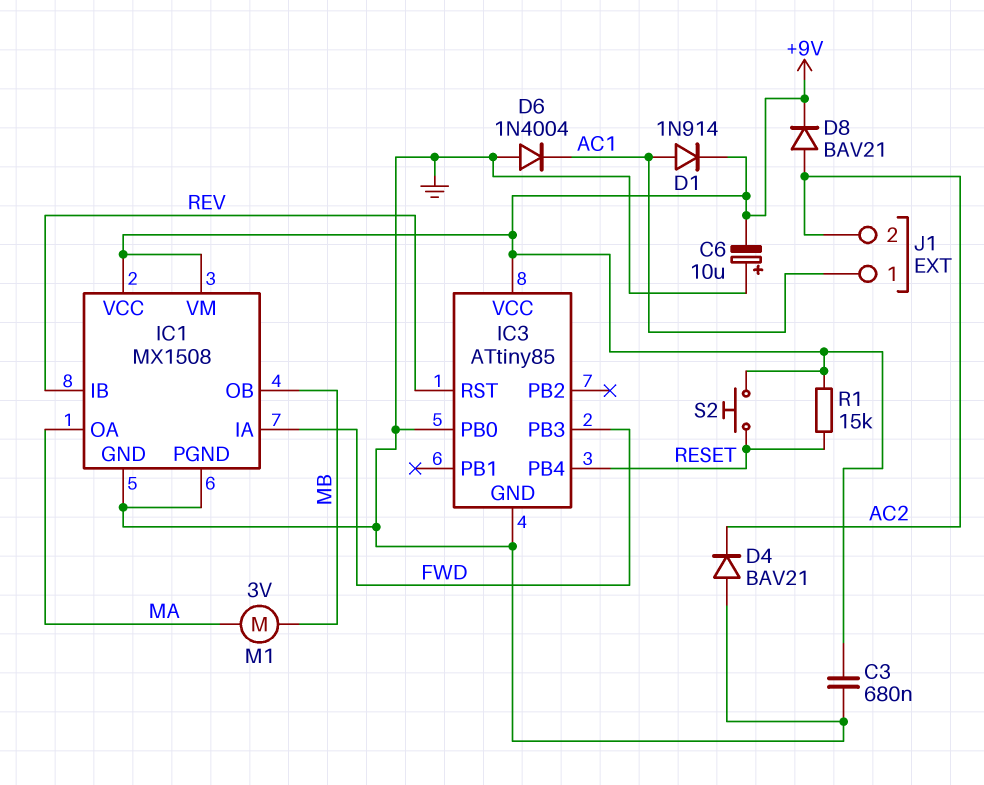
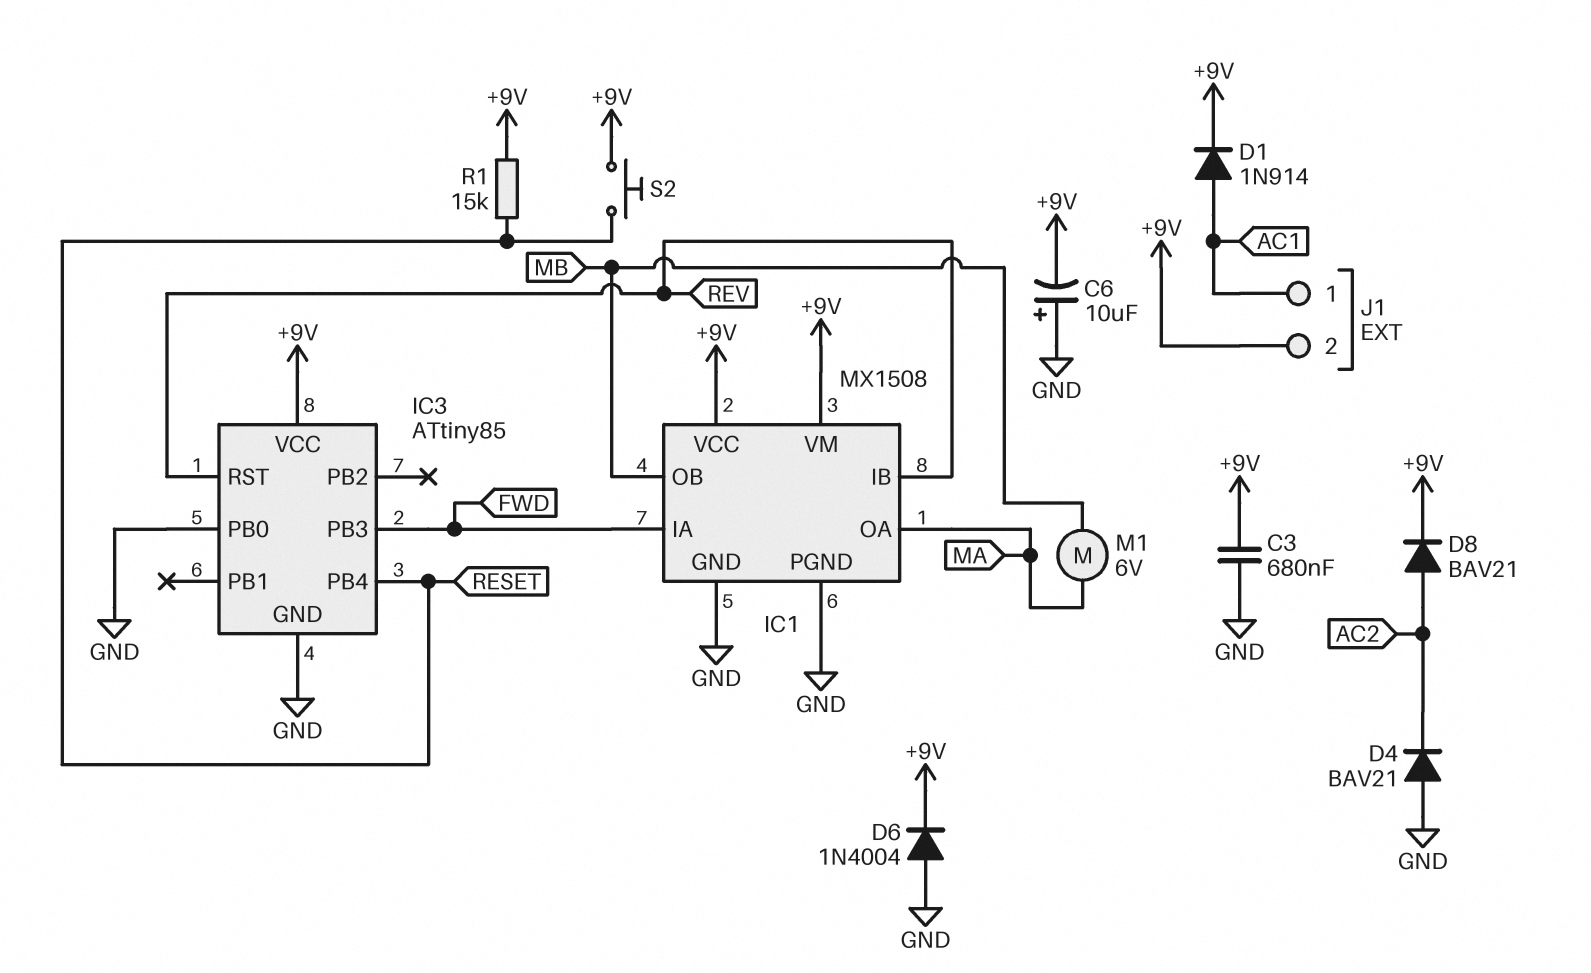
D6: diode 1N4004 (A GND, K AC1) -> diode 1N4004 (A GND, K +9V)
J1 pin 2: AC2 -> +9V
M1: motor 3V (MA, MB) -> motor 6V (MA, MB)

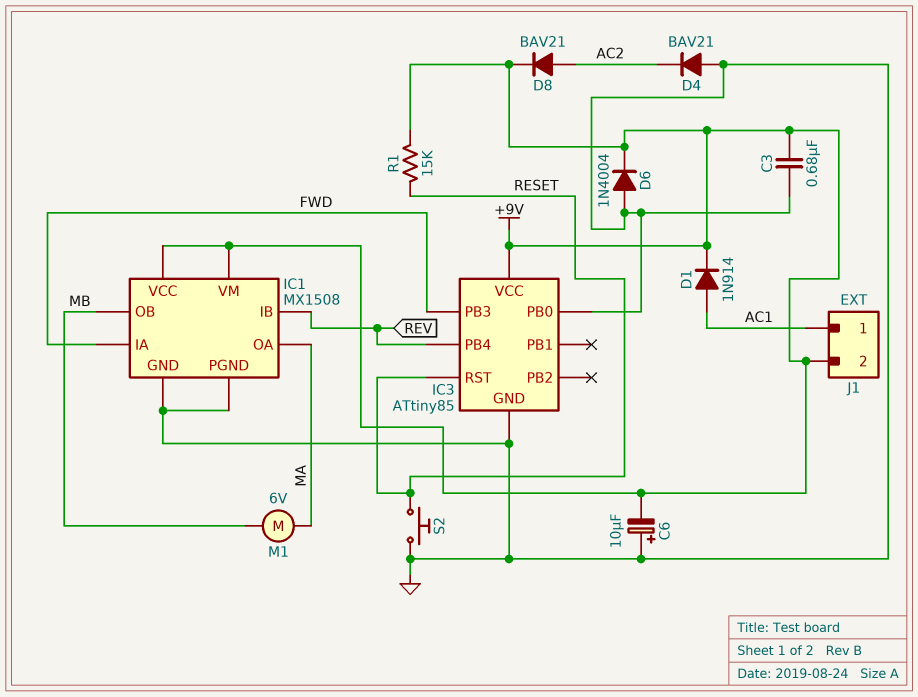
IC3 pin PB4: RESET -> REV
IC3 pin RST: REV -> RESET
S2: button (+9V, RESET) -> button (GND, RESET)

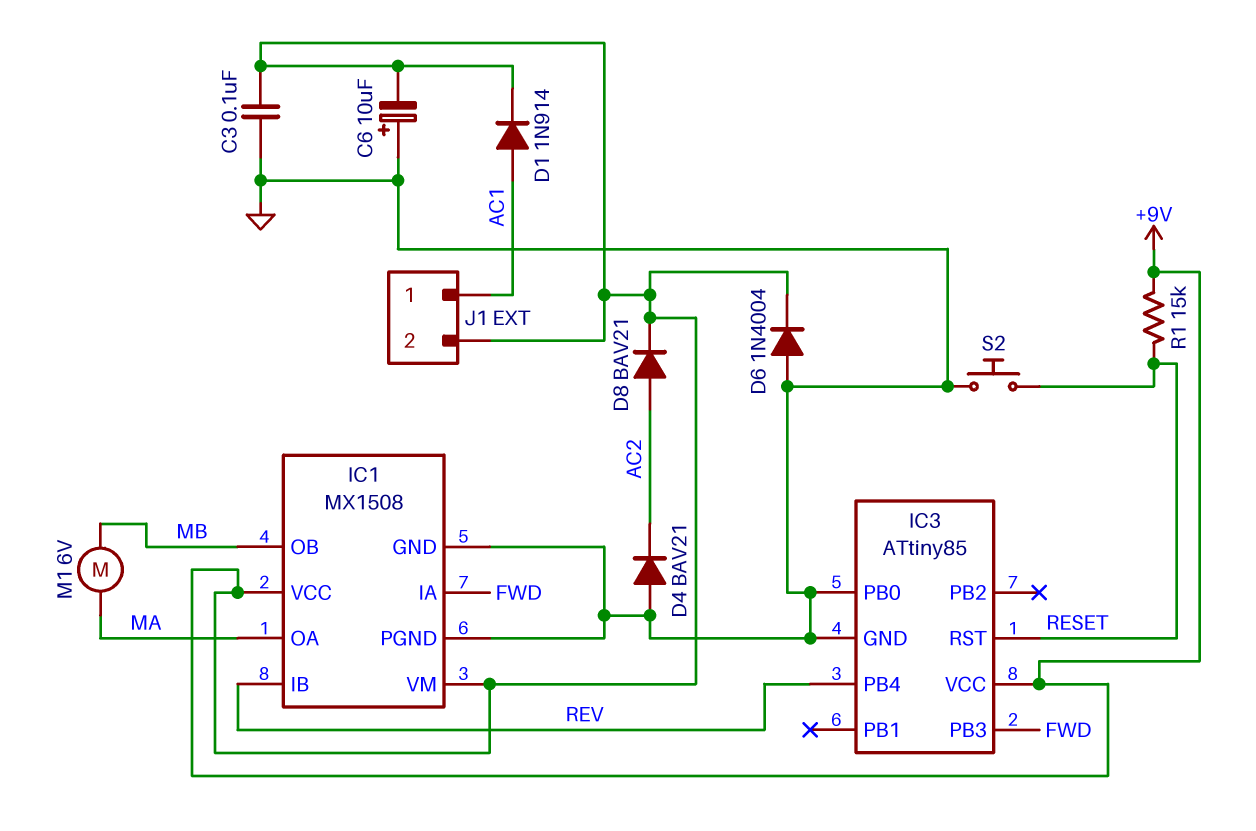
C3: 680nF (+9V, GND) -> 100nF (+9V, GND)

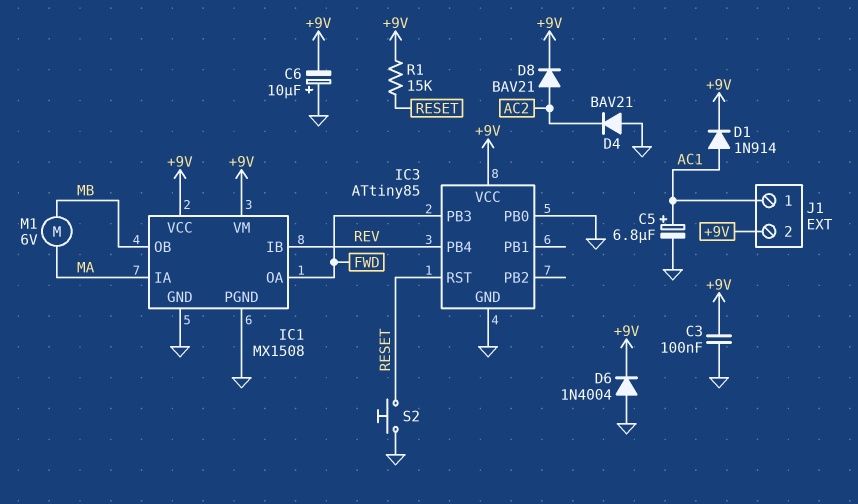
C5: none -> 6.8uF (plus AC1, minus GND)
IC1 pin IA: FWD -> MA
IC1 pin OA: MA -> FWD

